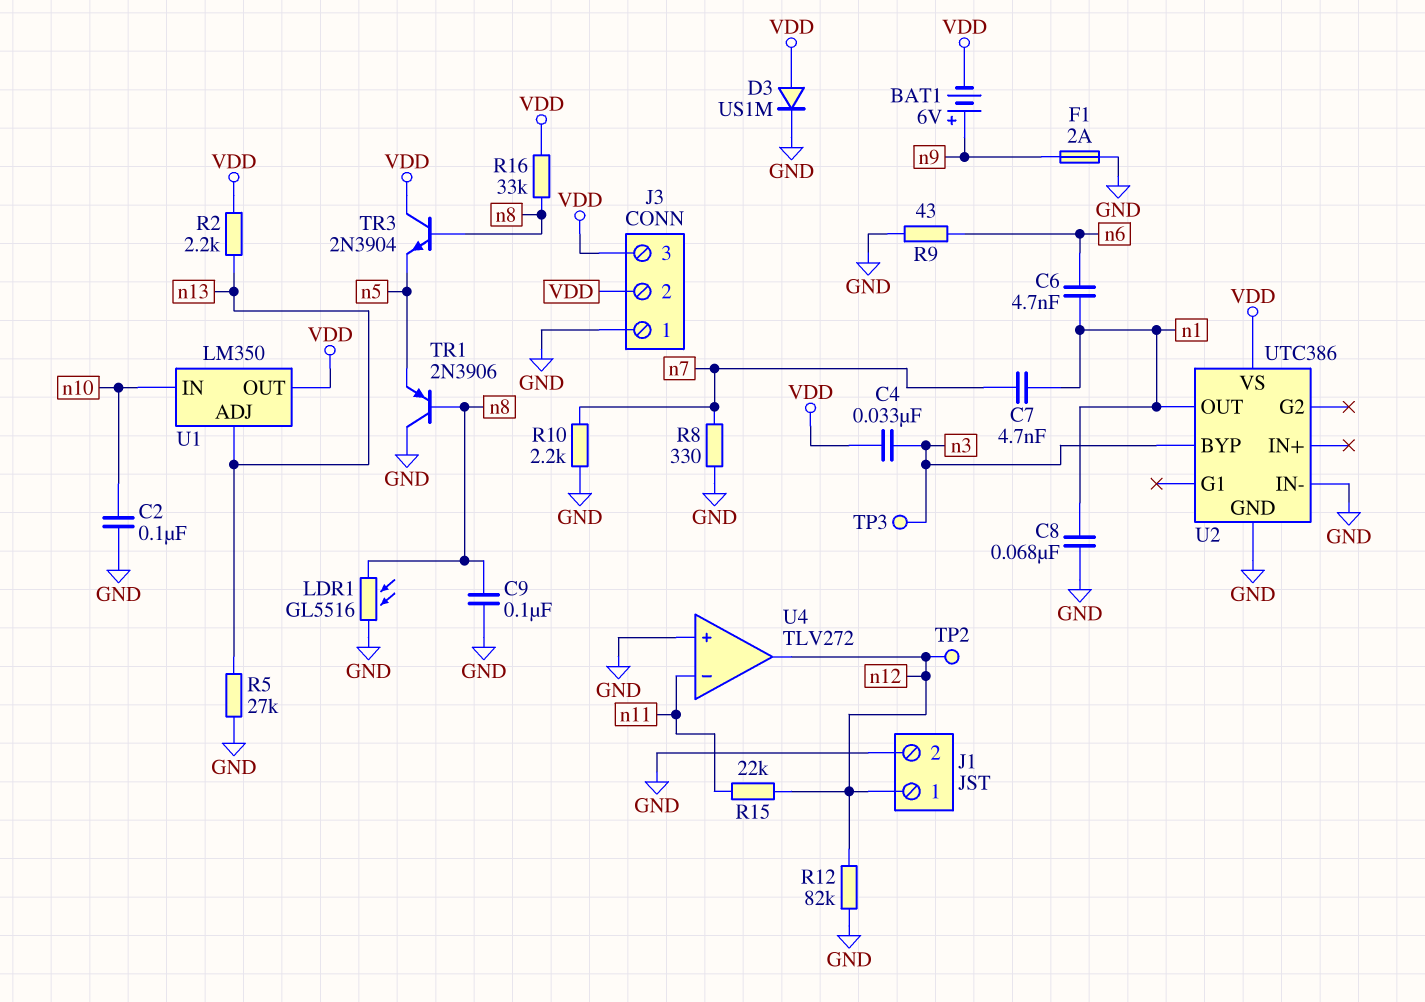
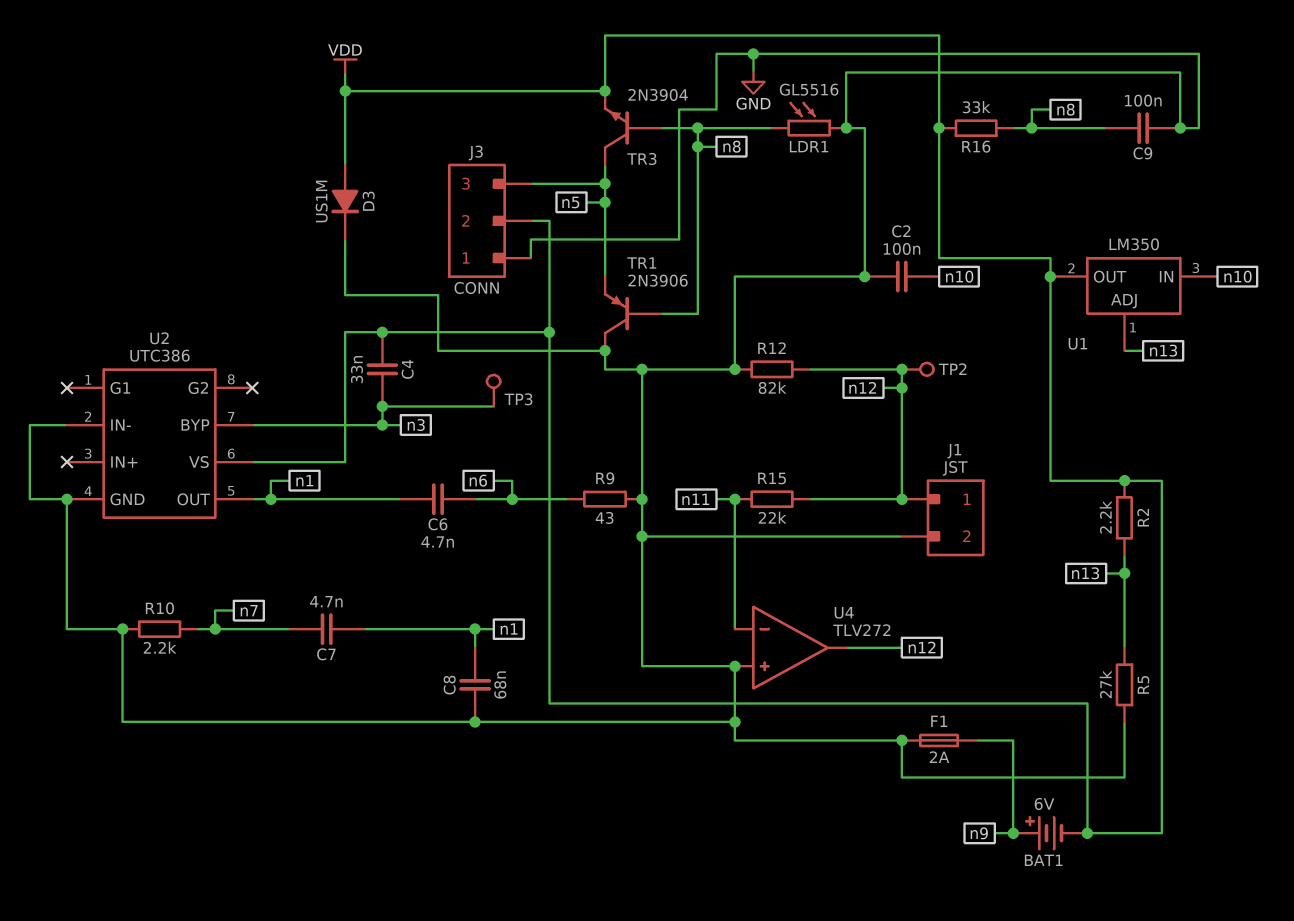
J3 pin 3: VDD -> n5
R8: 330 (GND, n7) -> none
TR3: NPN 2N3904 (B n8, C VDD, E n5) -> NPN 2N3904 (B n8, C n5, E VDD)

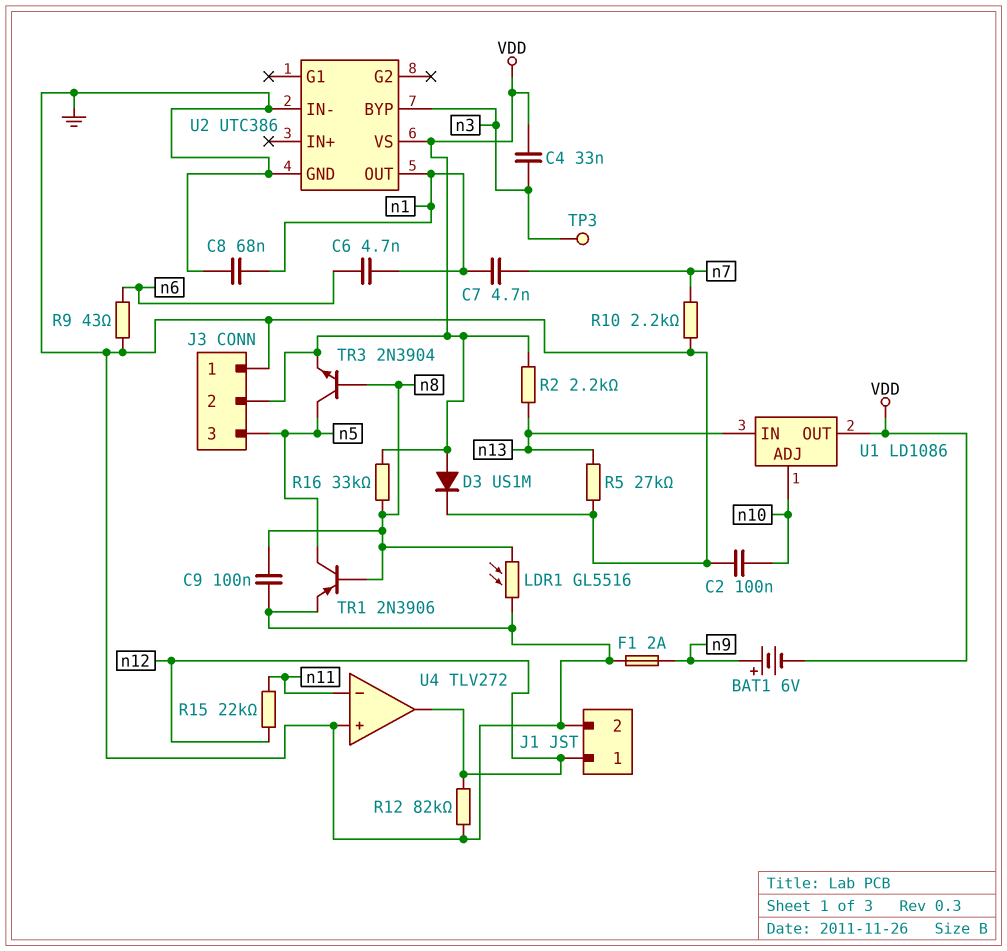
TP2: test point (n12) -> none
TR1: PNP 2N3906 (B n8, C GND, E n5) -> PNP 2N3906 (B n8, C n5, E GND)
U1: LM350 -> LD1086
U1 pin ADJ: n13 -> n10
U1 pin IN: n10 -> n13

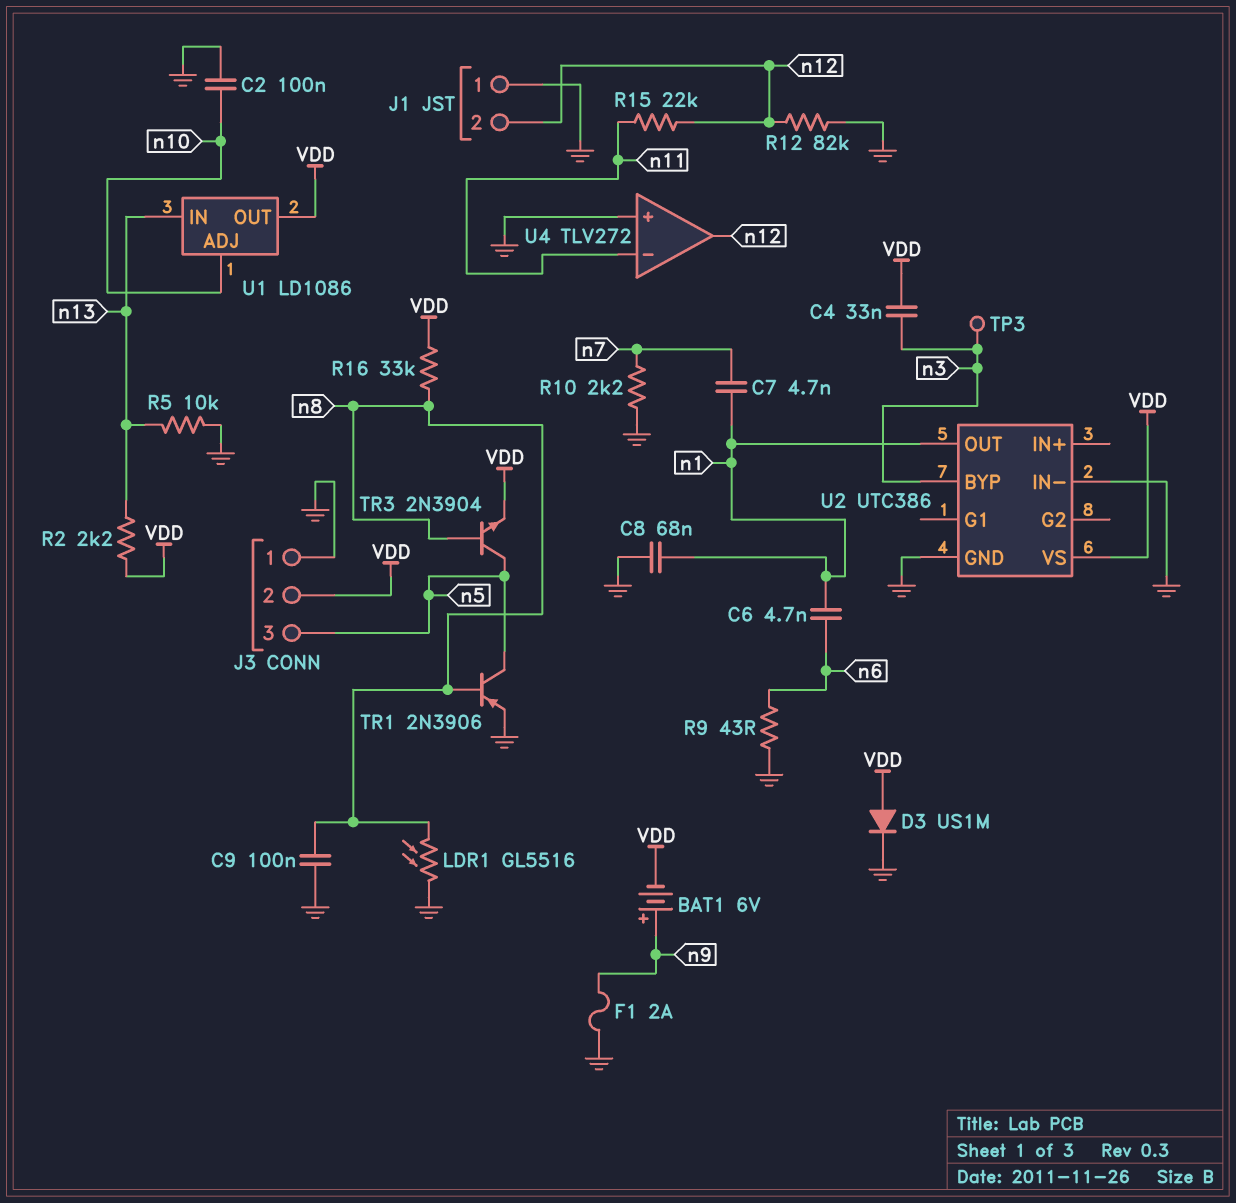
J1 pin 1: n12 -> GND
J1 pin 2: GND -> n12
R5: 27k (GND, n13) -> 10k (GND, n13)

